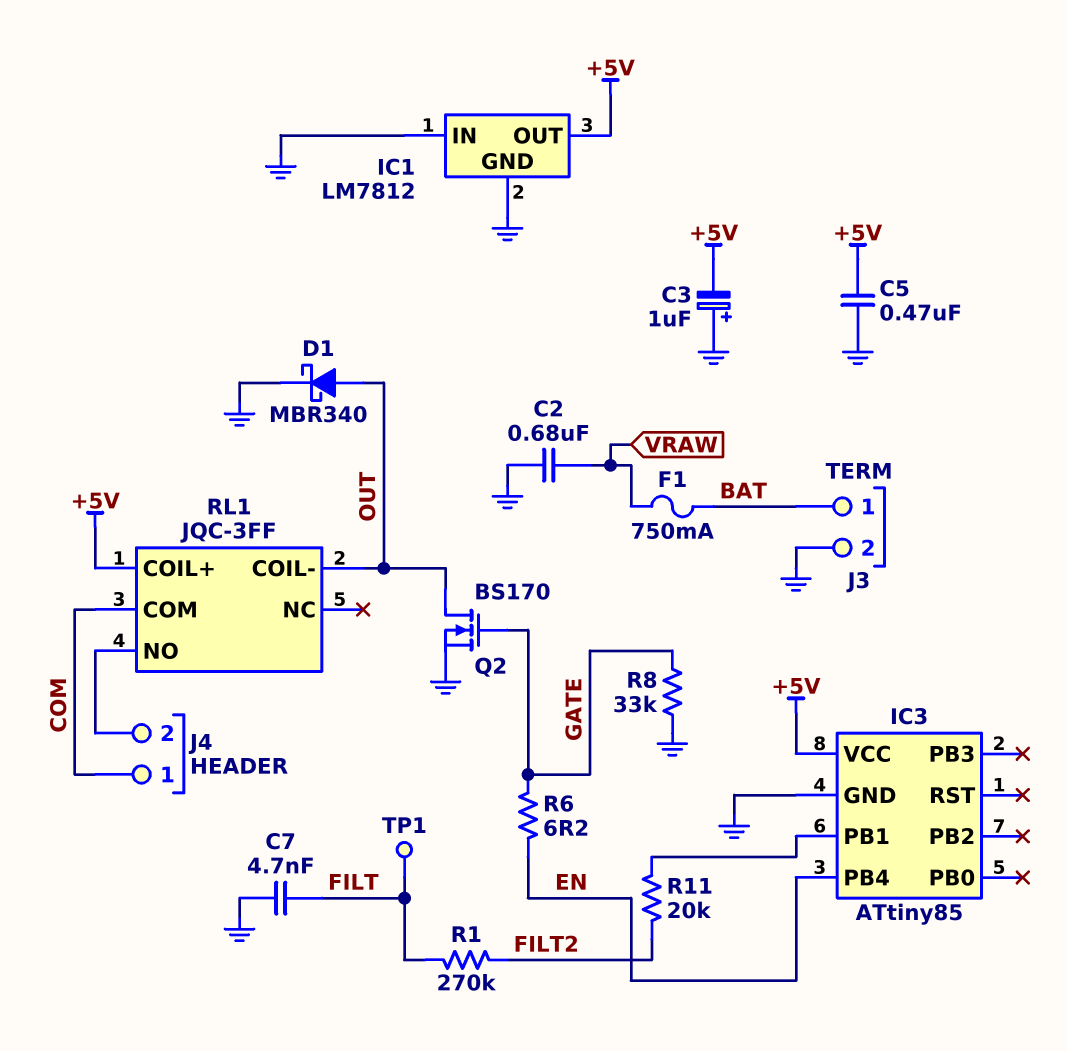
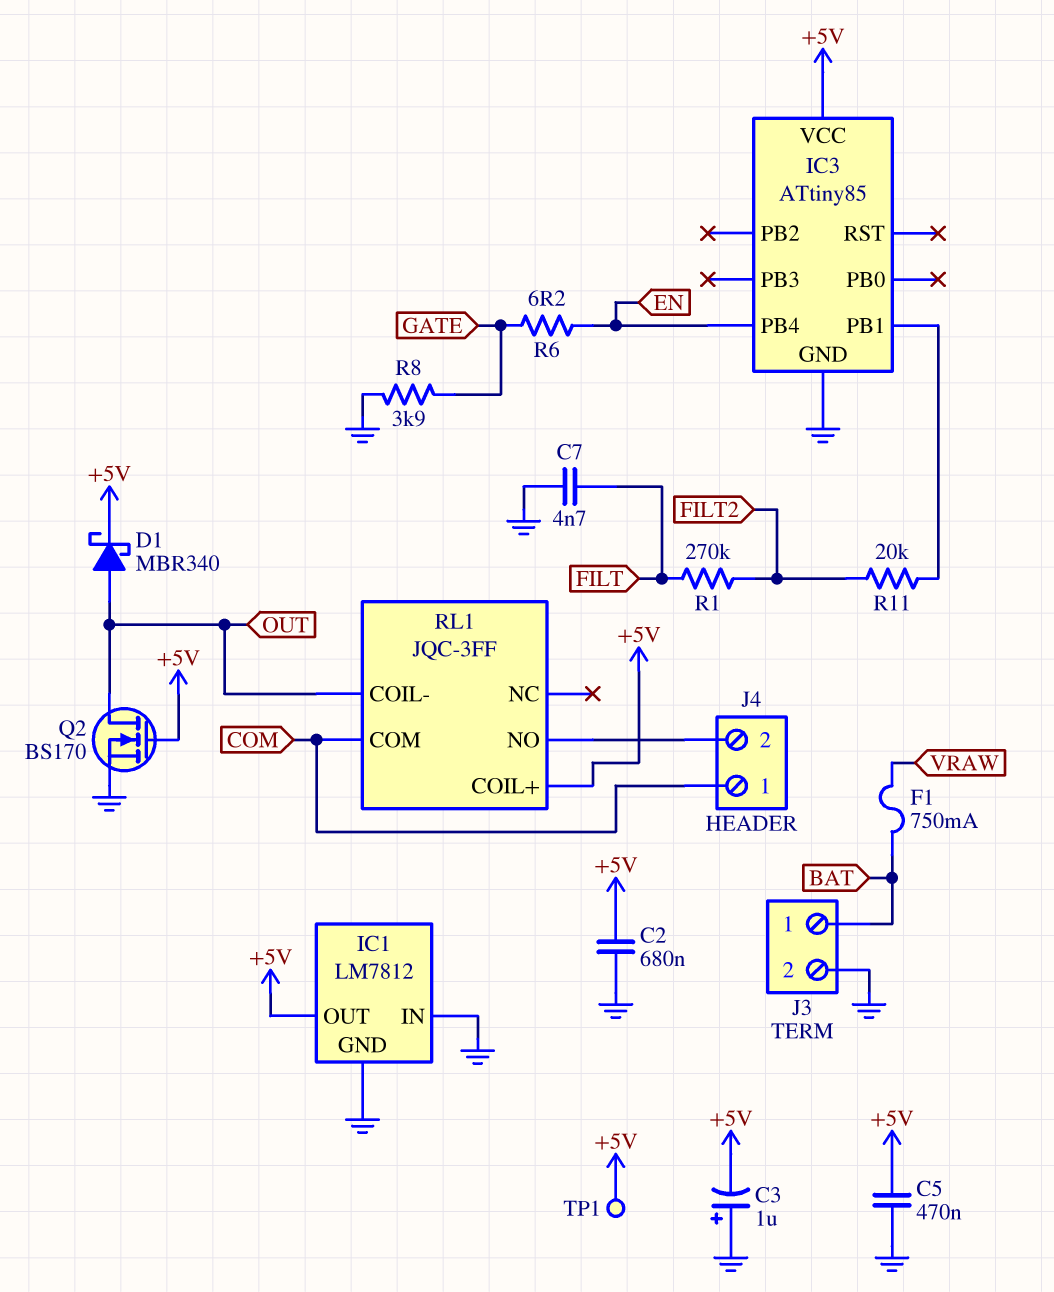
C2: 680nF (GND, VRAW) -> 680nF (+5V, GND)
D1: schottky MBR340 (A OUT, K GND) -> schottky MBR340 (A OUT, K +5V)
Q2: NMOS BS170 (G GATE, D OUT, S GND) -> NMOS BS170 (G +5V, D OUT, S GND)
R8: 33k (GATE, GND) -> 3.9k (GATE, GND)
TP1: test point (FILT) -> test point (+5V)

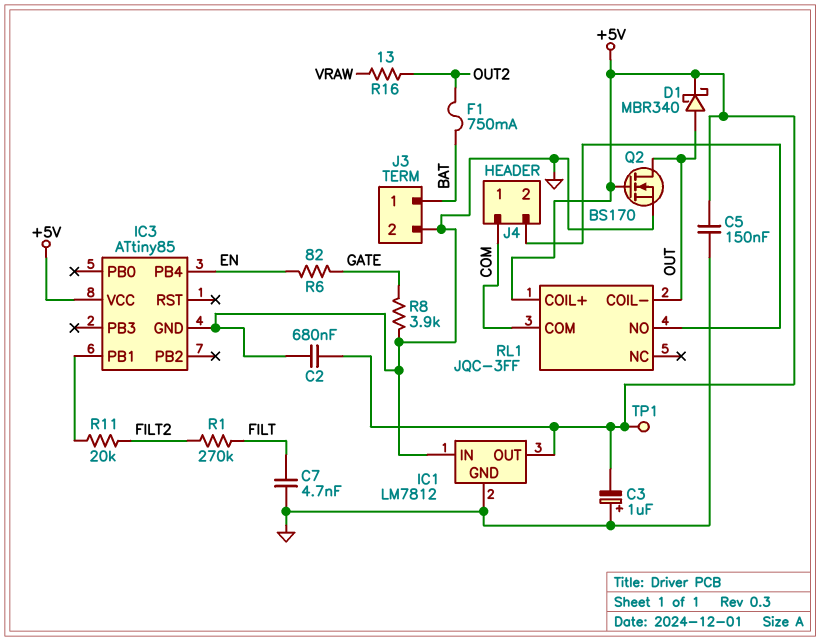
C5: 470nF (+5V, GND) -> 150nF (+5V, GND)
F1: 750mA (BAT, VRAW) -> 750mA (BAT, OUT2)
R6: 6.2 (EN, GATE) -> 82 (EN, GATE)
R16: none -> 13 (OUT2, VRAW)

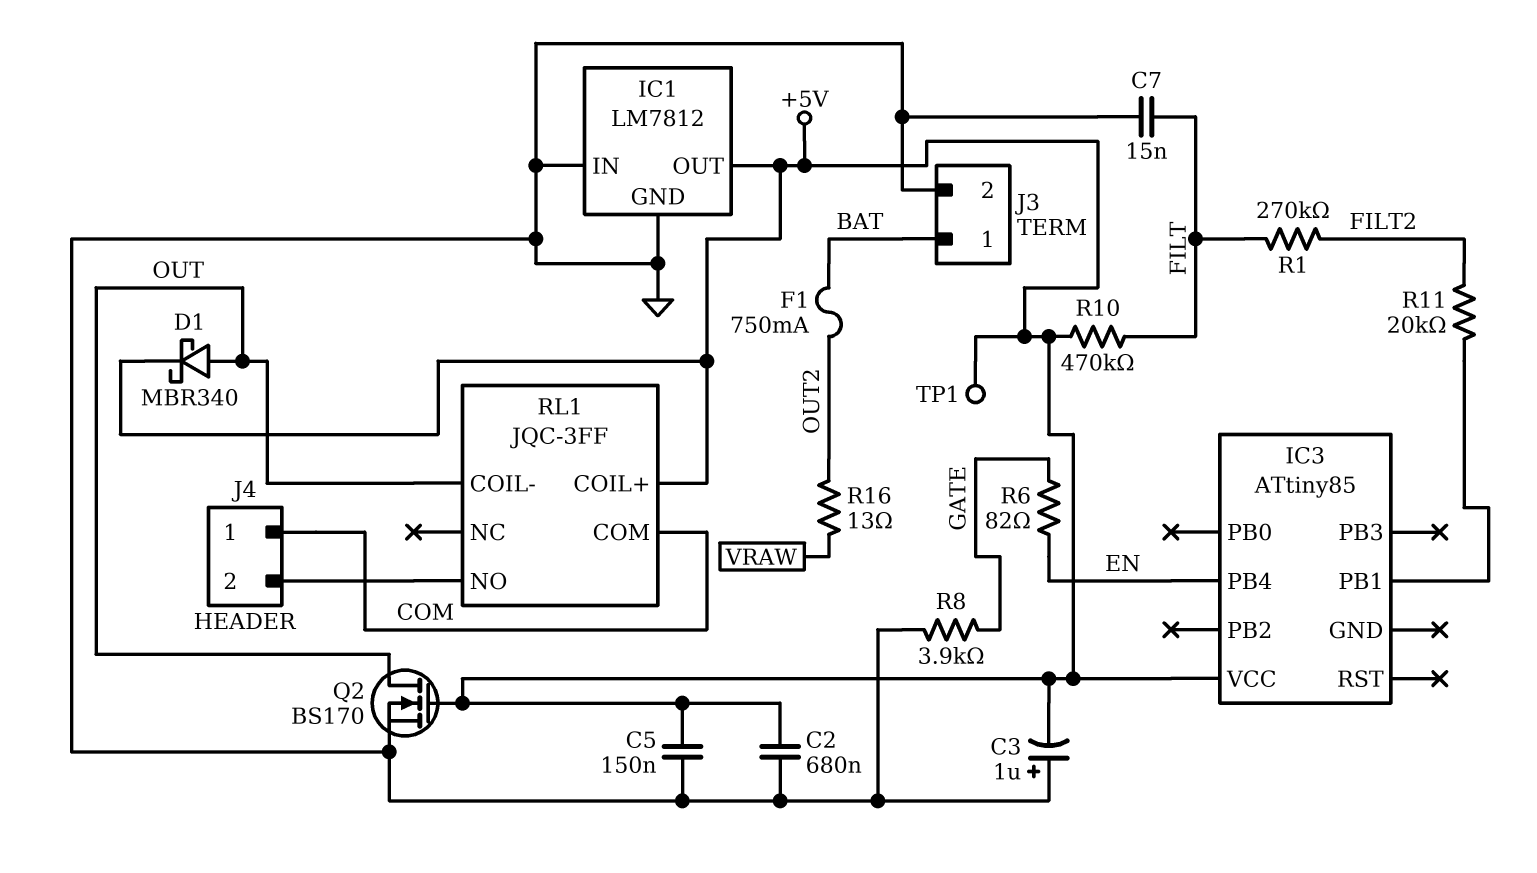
C7: 4.7nF (FILT, GND) -> 15nF (FILT, GND)
IC3 pin GND: GND -> none
R10: none -> 470k (+5V, FILT)

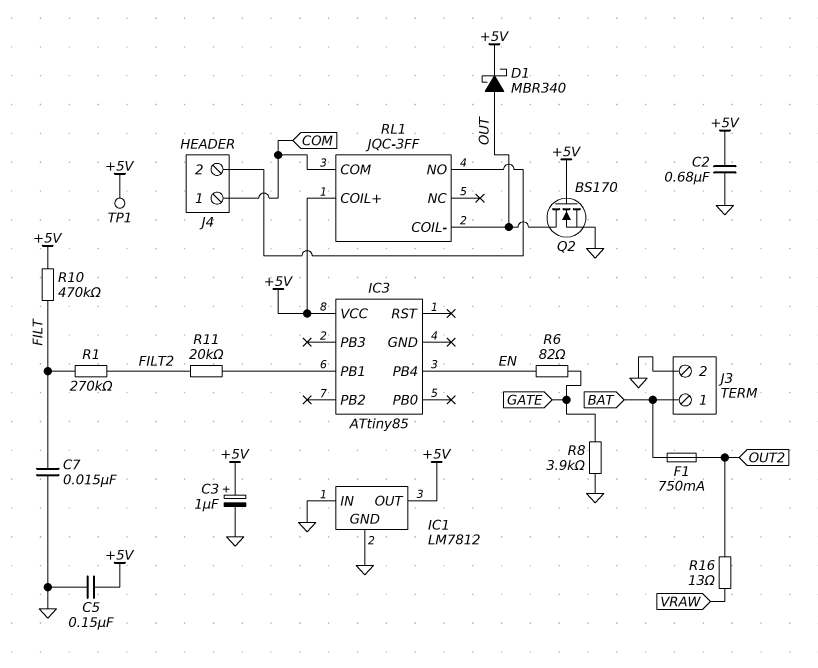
C3: 1uF (plus GND, minus +5V) -> 1uF (plus +5V, minus GND)

